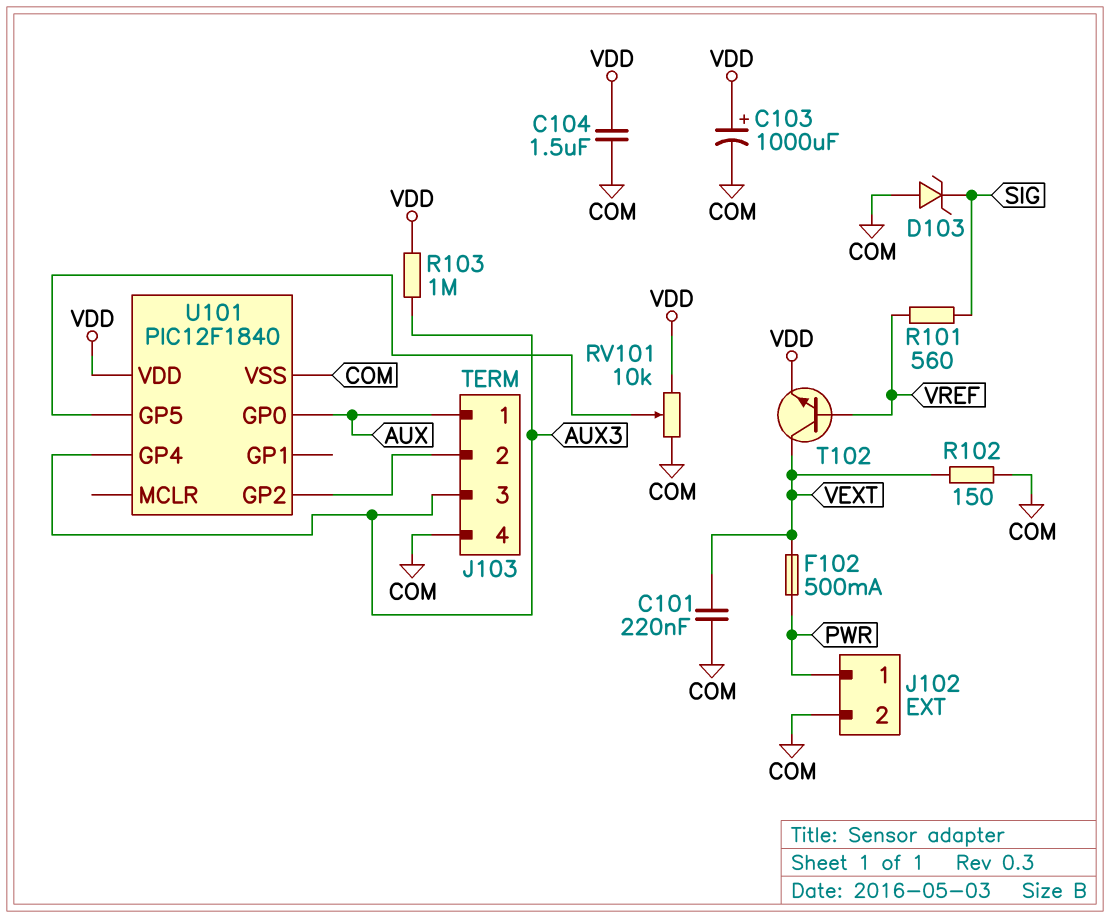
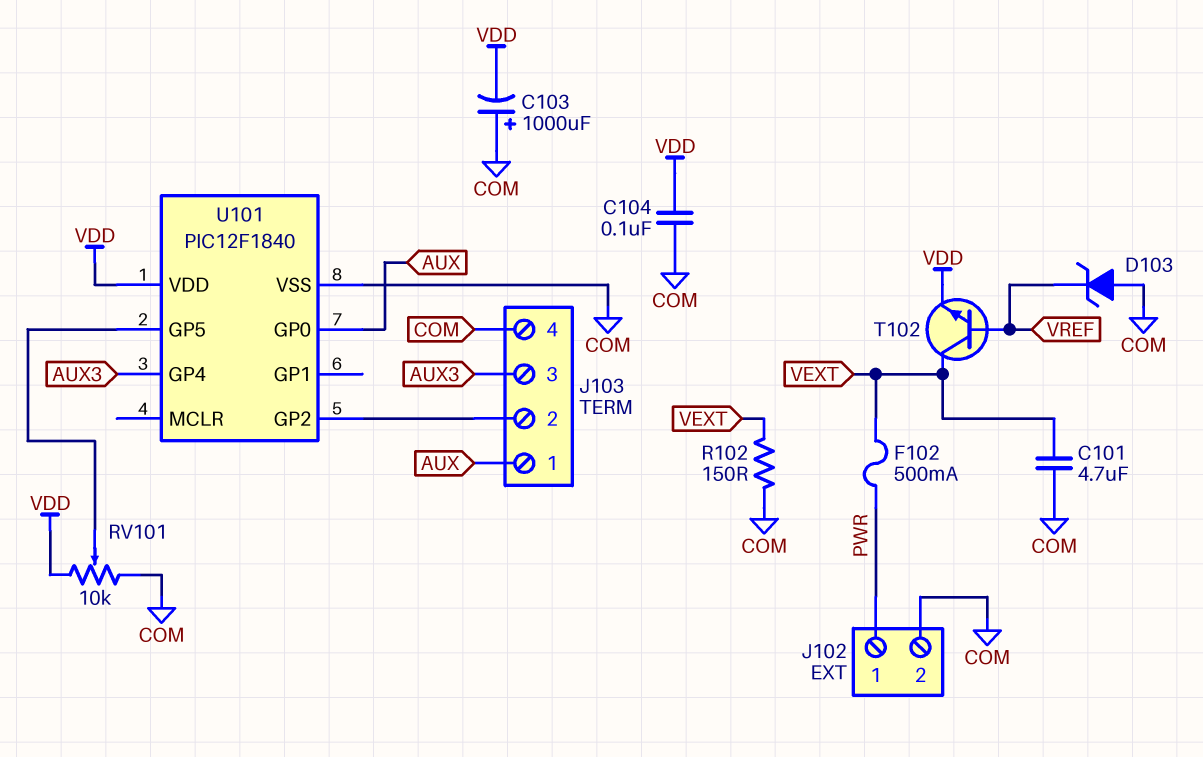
C101: 220nF (COM, VEXT) -> 4.7uF (COM, VEXT)
C103: 1000uF (plus VDD, minus COM) -> 1000uF (plus COM, minus VDD)
C104: 1.5uF (COM, VDD) -> 100nF (COM, VDD)
D103: zener (A COM, K SIG) -> zener (A COM, K VREF)
R101: 560 (SIG, VREF) -> none
R103: 1M (AUX3, VDD) -> none

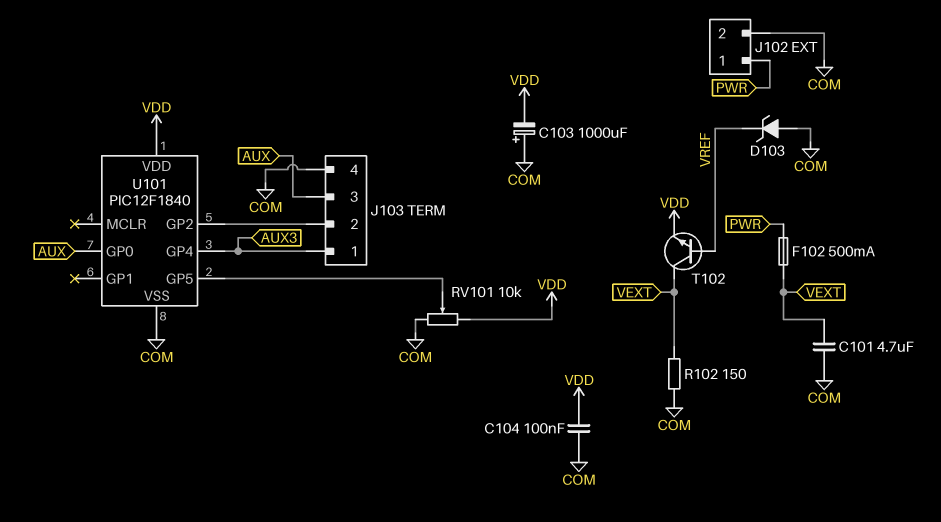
J103 pin 1: AUX -> AUX3
J103 pin 3: AUX3 -> AUX

